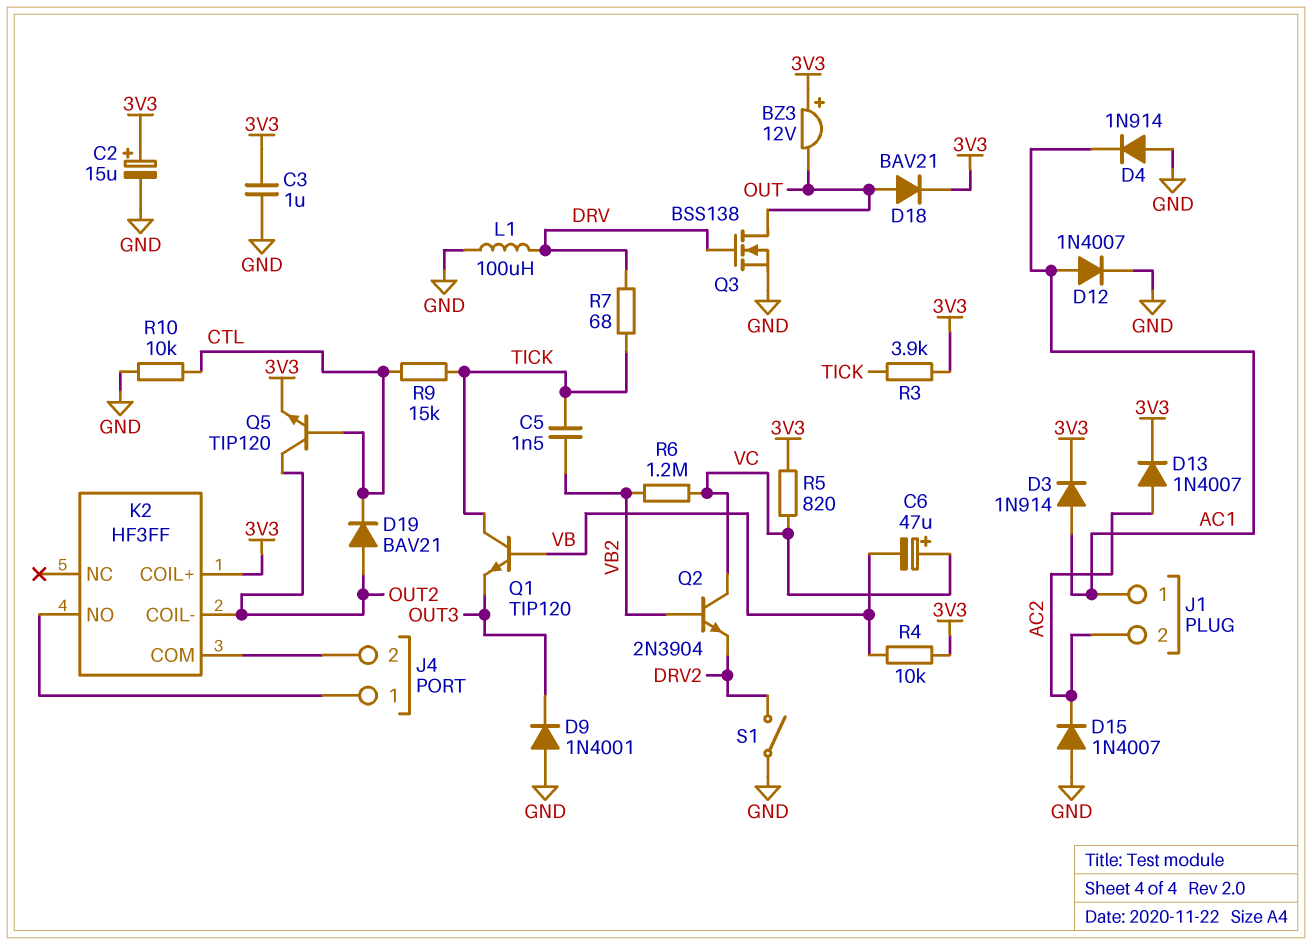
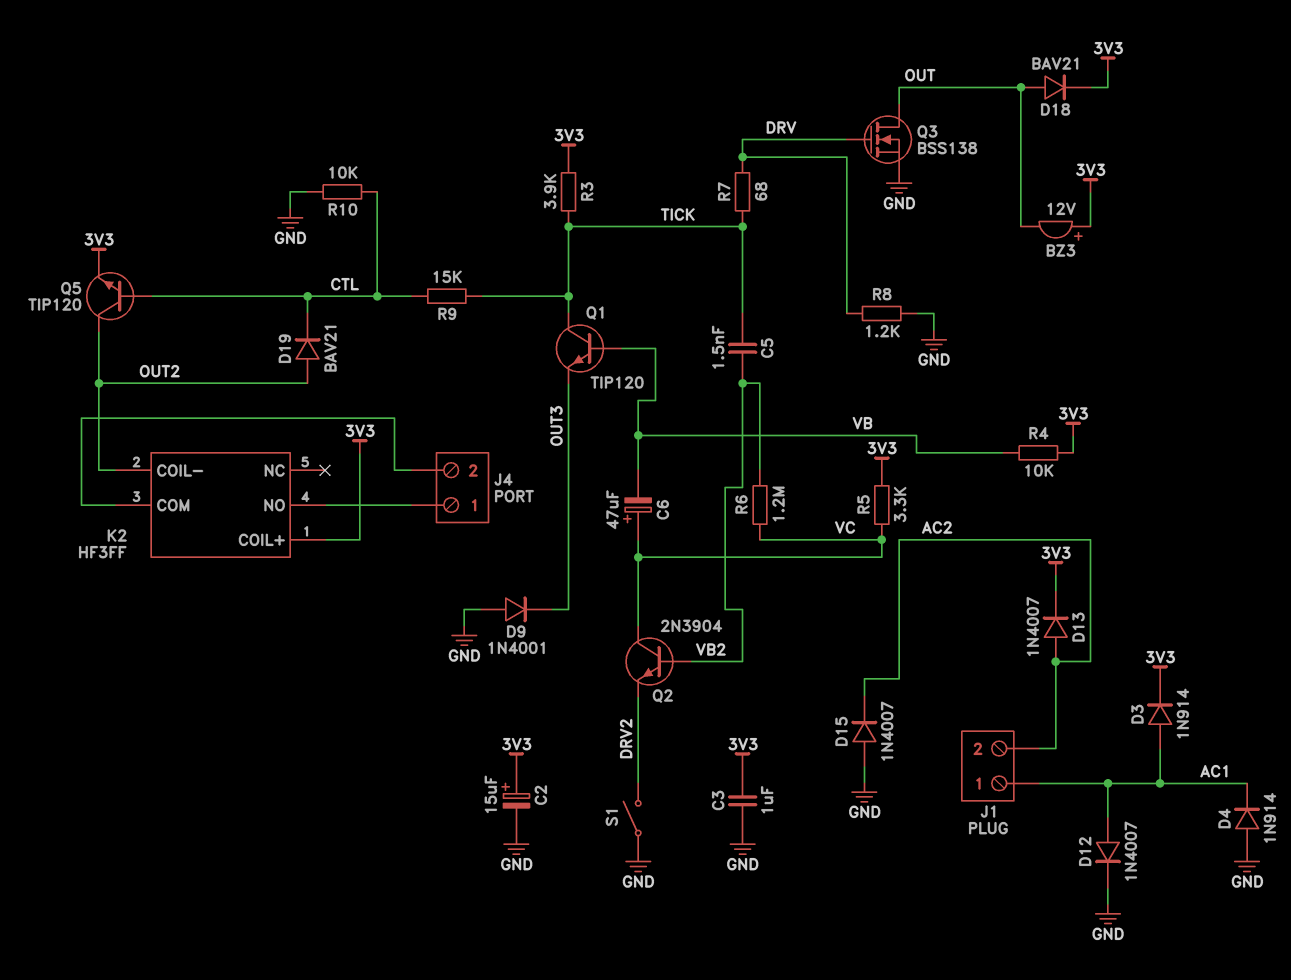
L1: 100uH (DRV, GND) -> none
R5: 820 (3V3, VC) -> 3.3k (3V3, VC)
R8: none -> 1.2k (DRV, GND)

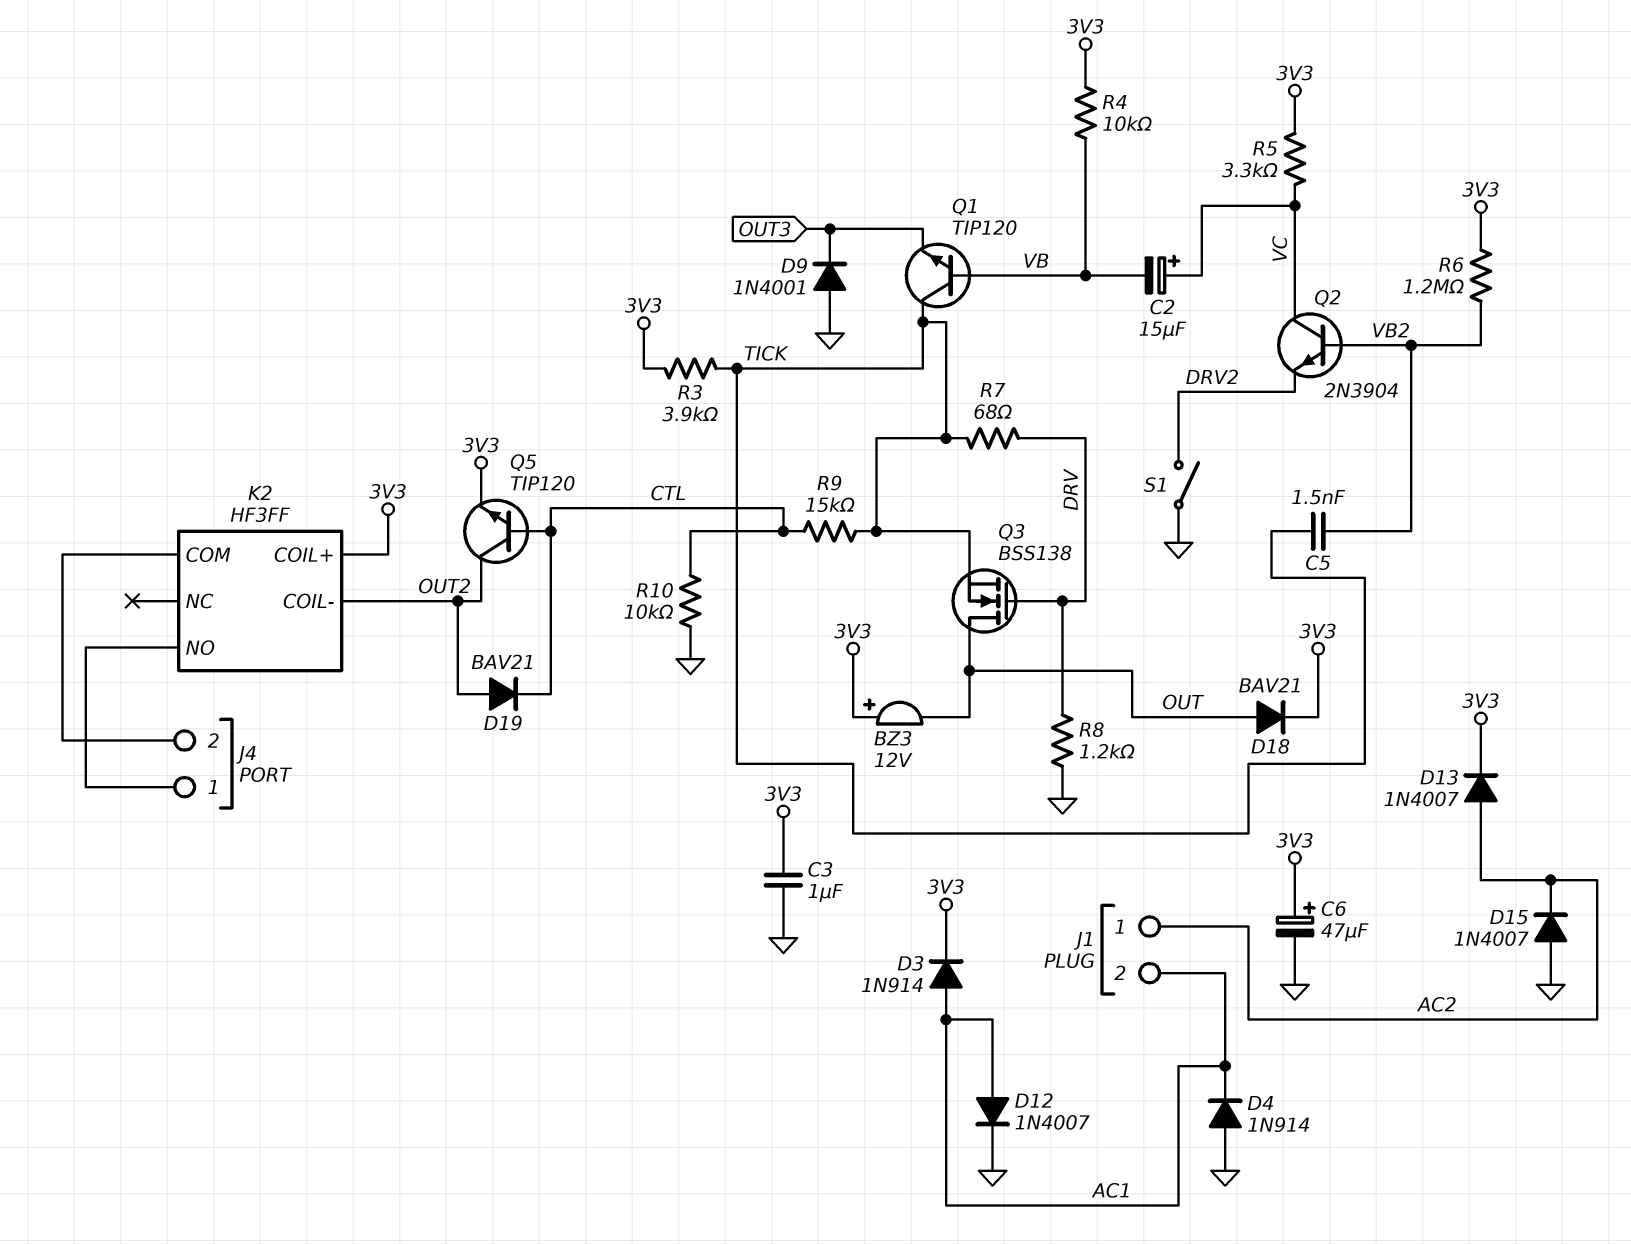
C2: 15uF (plus 3V3, minus GND) -> 15uF (plus VC, minus VB)
C6: 47uF (plus VC, minus VB) -> 47uF (plus 3V3, minus GND)
J1 pin 1: AC1 -> AC2
J1 pin 2: AC2 -> AC1
Q3: NMOS BSS138 (G DRV, D OUT, S GND) -> NMOS BSS138 (G DRV, D OUT, S TICK)
R6: 1.2M (VB2, VC) -> 1.2M (3V3, VB2)

